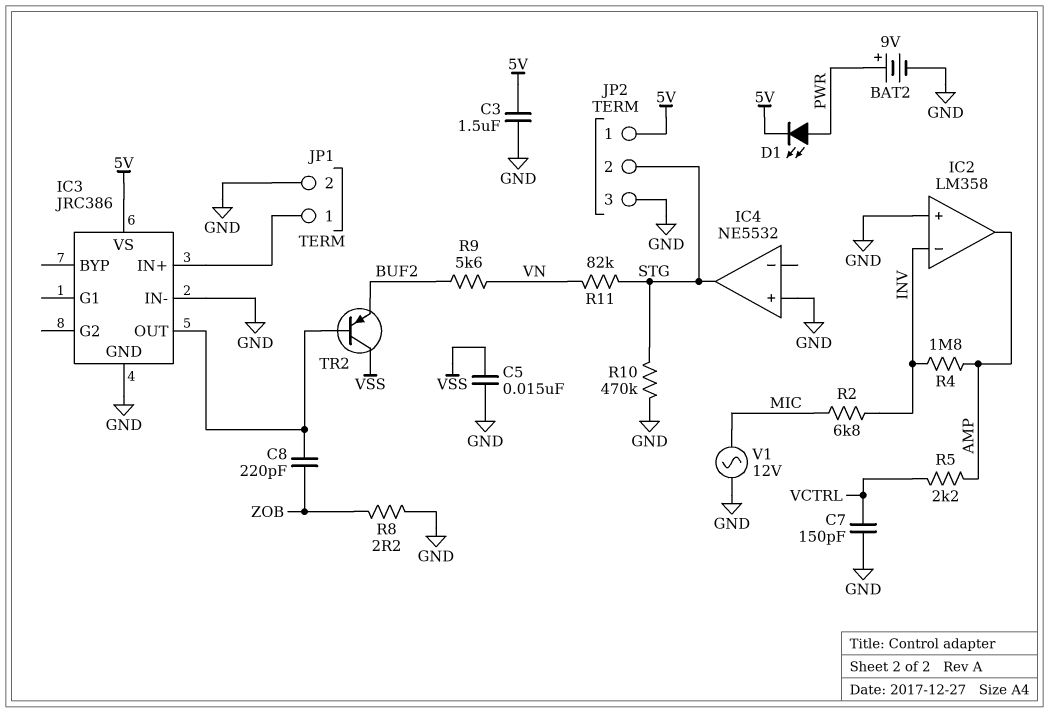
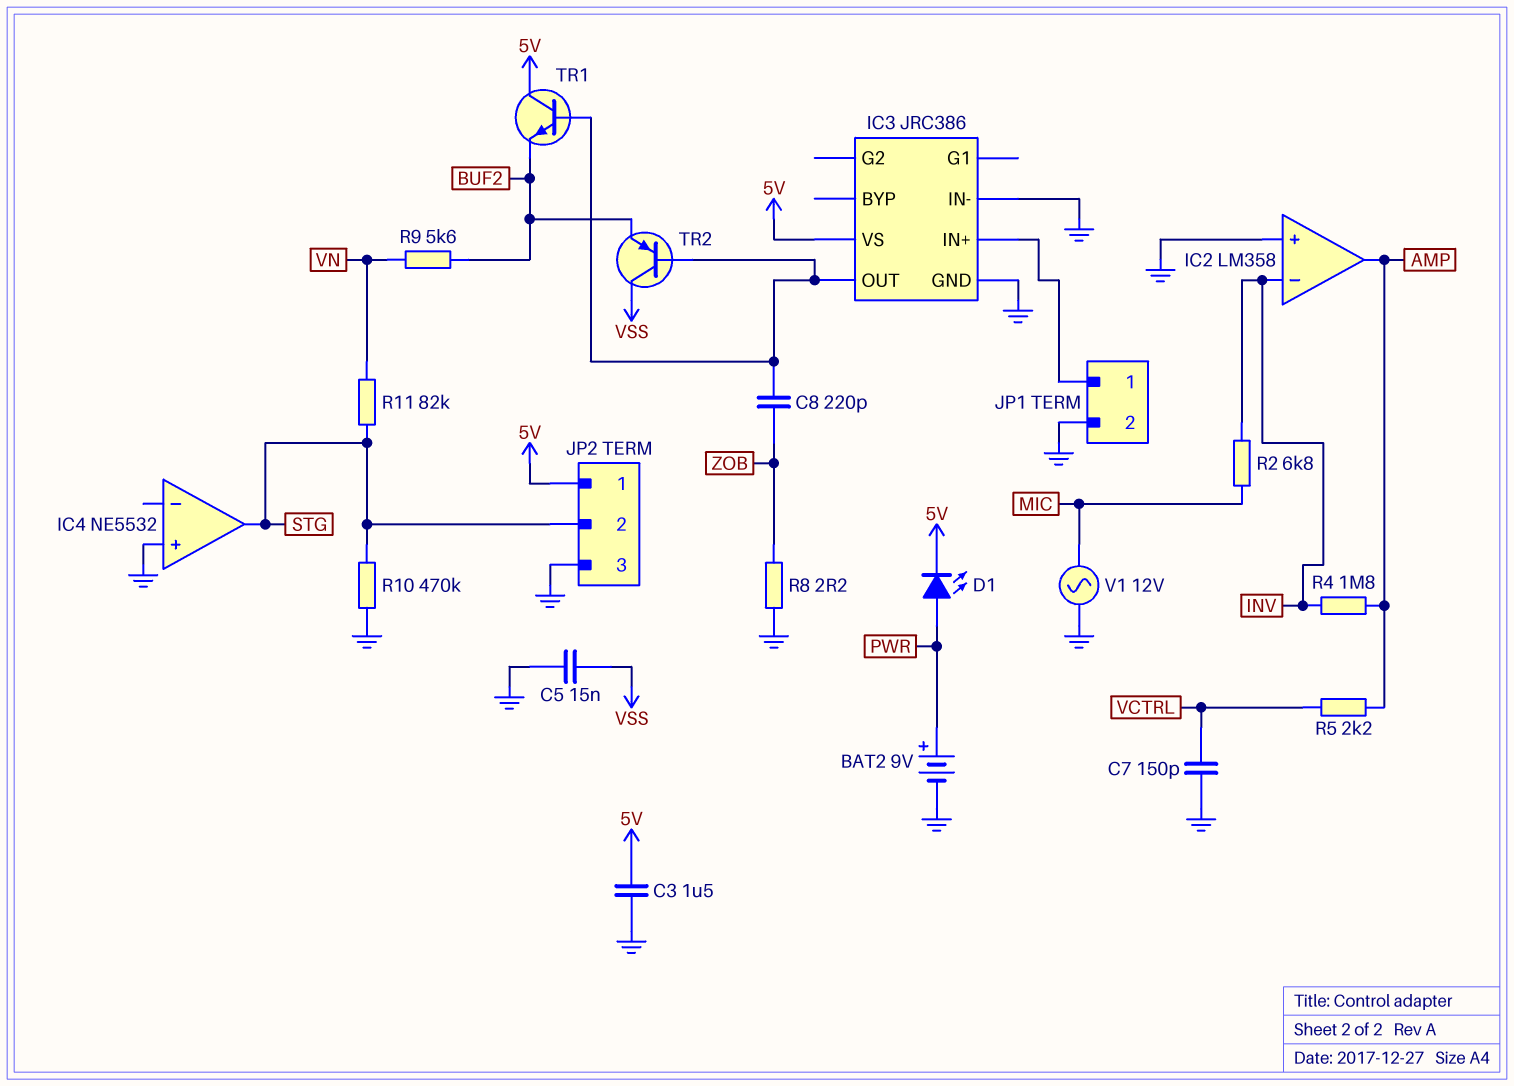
TR1: none -> NPN (B IC3/OUT, C 5V, E BUF2)

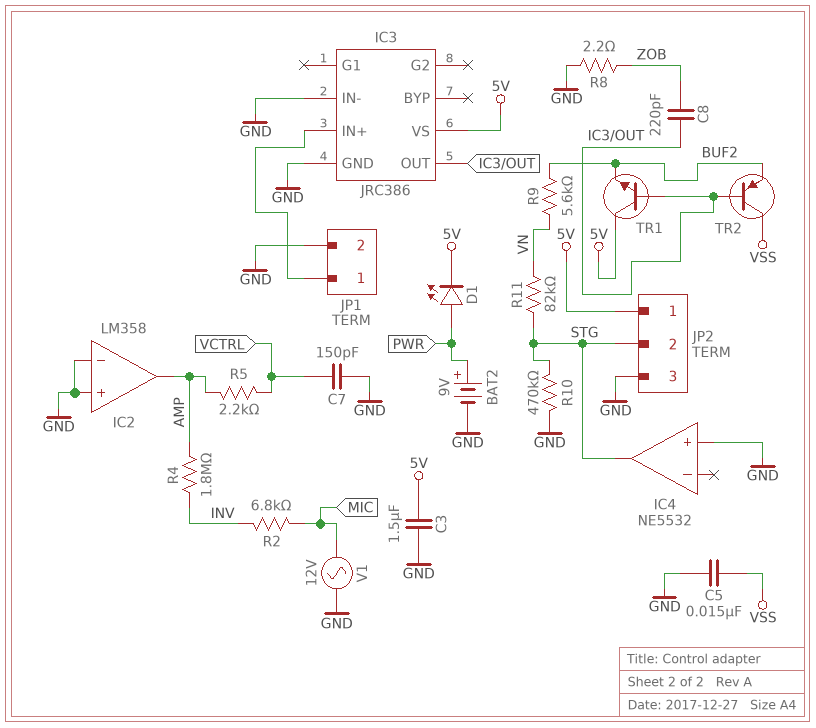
IC2 pin in-: INV -> GND

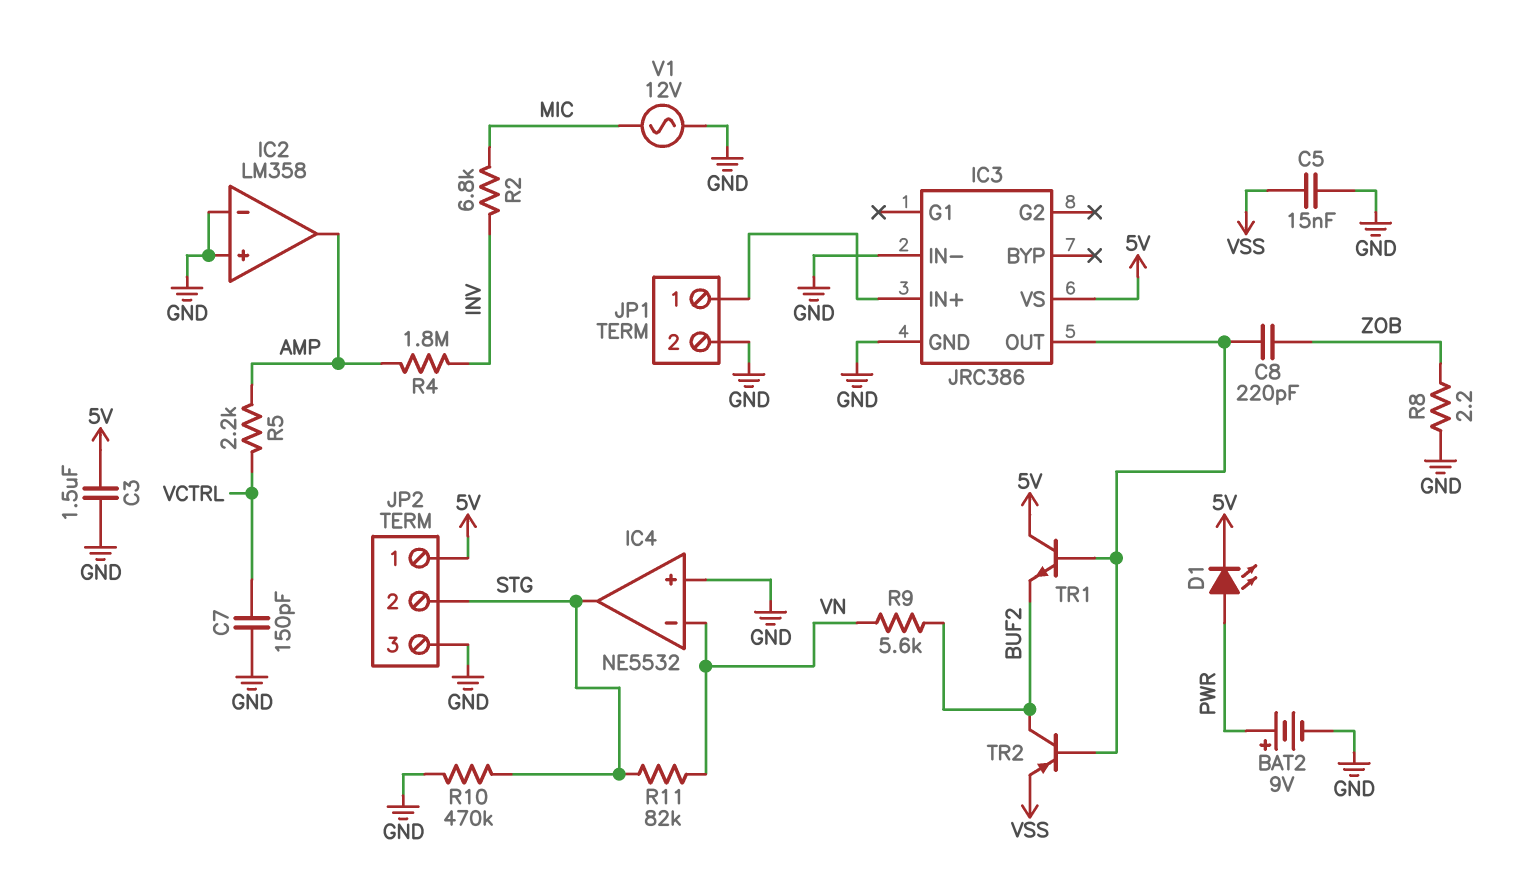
IC4 pin in-: none -> VN
TR2: PNP (B IC3/OUT, C VSS, E BUF2) -> PNP (B IC3/OUT, C BUF2, E VSS)

